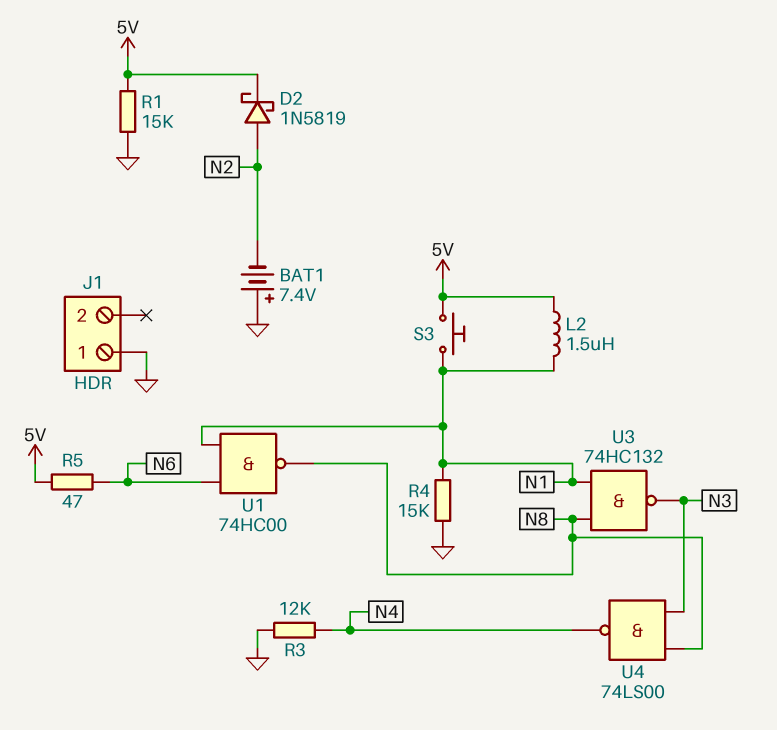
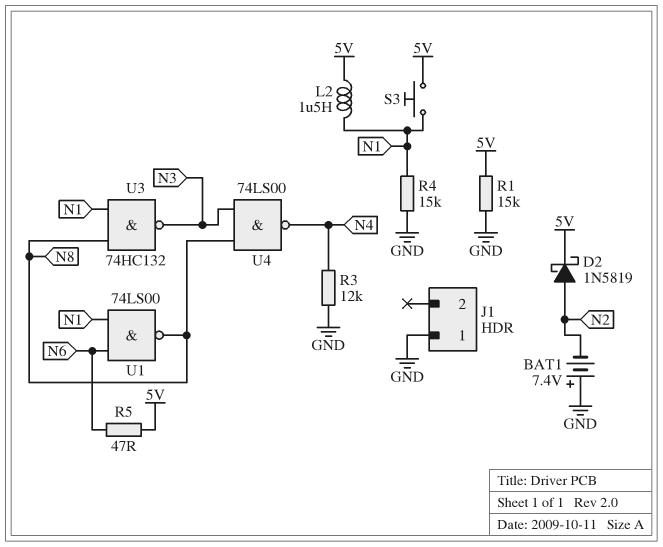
U1: NAND 74HC00 (in N1, in N6, out N8) -> NAND 74LS00 (in N1, in N6, out N8)

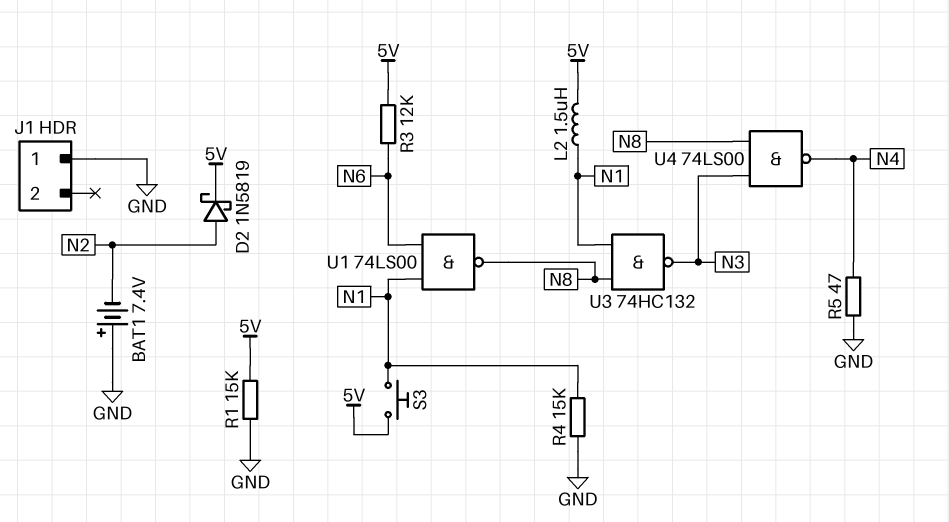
R3: 12k (GND, N4) -> 12k (5V, N6)
R5: 47 (5V, N6) -> 47 (GND, N4)

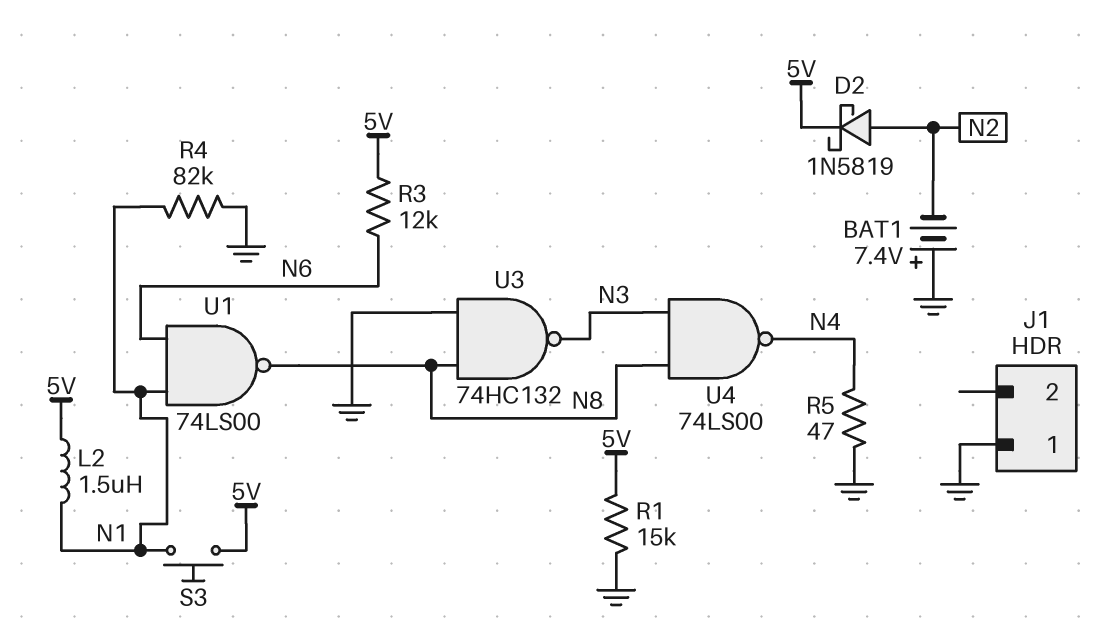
R4: 15k (GND, N1) -> 82k (GND, N1)
U3: NAND 74HC132 (in N1, in N8, out N3) -> NAND 74HC132 (in GND, in N8, out N3)

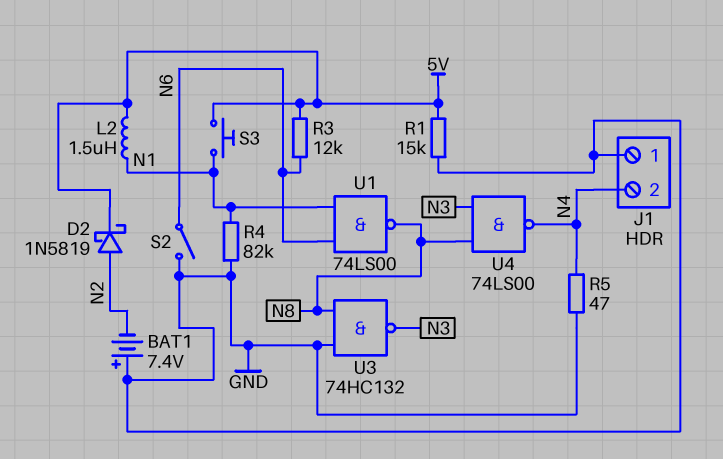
J1 pin 2: none -> N4
S2: none -> switch (GND, N6)

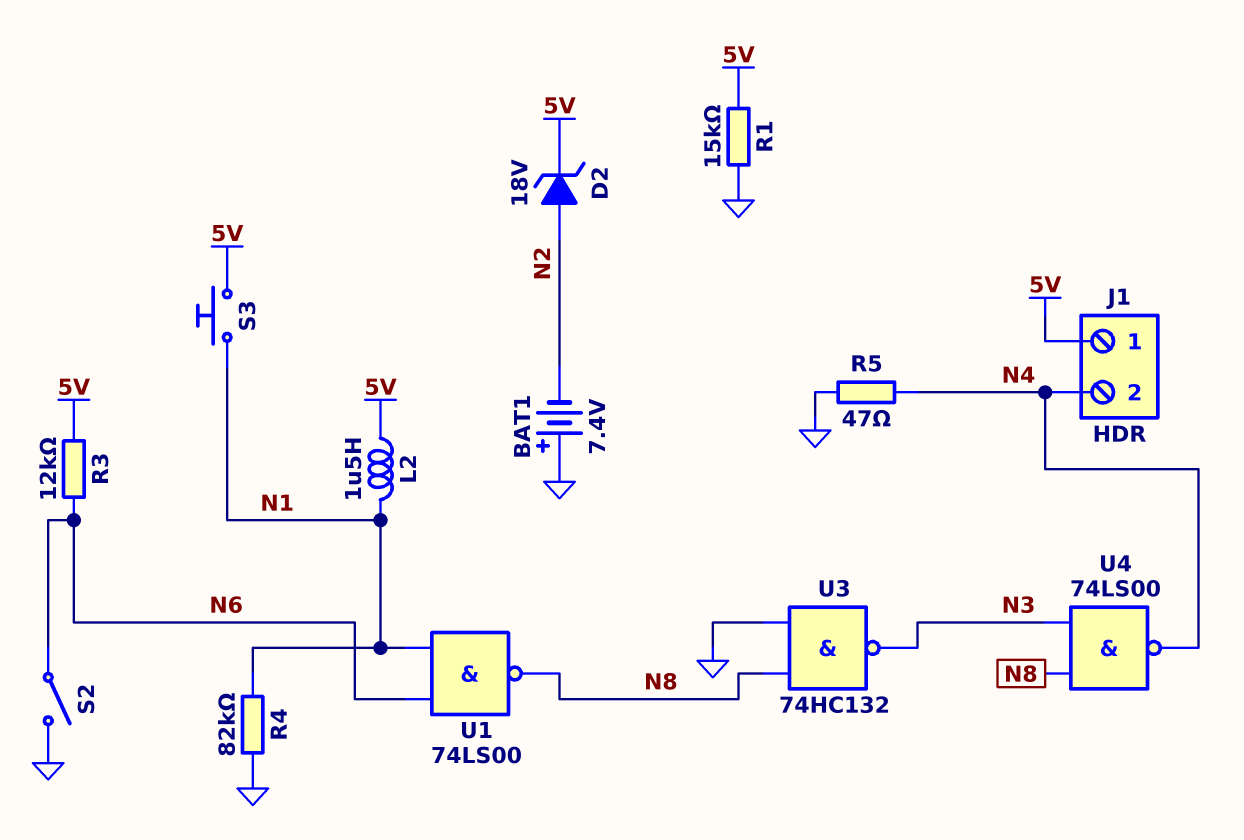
D2: schottky 1N5819 (A N2, K 5V) -> zener 18V (A N2, K 5V)
J1 pin 1: GND -> 5V

